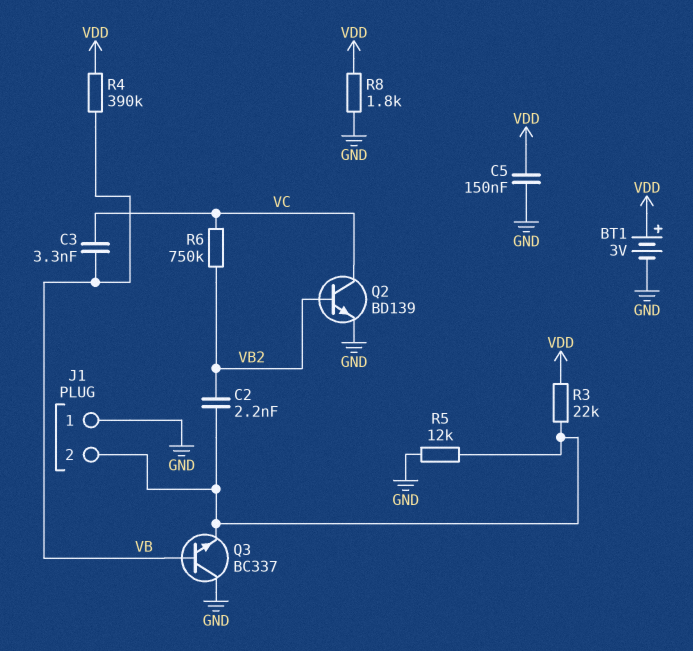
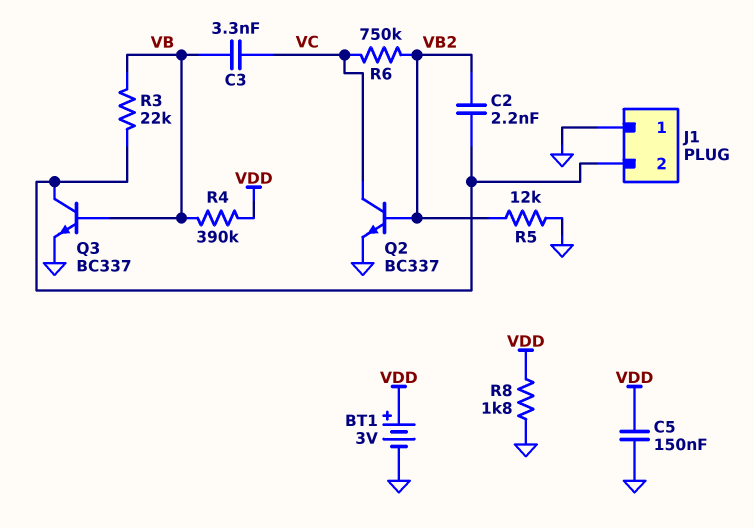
Q2: NPN BD139 (B VB2, C VC, E GND) -> NPN BC337 (B VB2, C VC, E GND)
Q3: NPN BC337 (B VB, C GND, E J1/2) -> NPN BC337 (B VB, C J1/2, E GND)
R3: 22k (J1/2, VDD) -> 22k (J1/2, VB)
R5: 12k (GND, J1/2) -> 12k (GND, VB2)

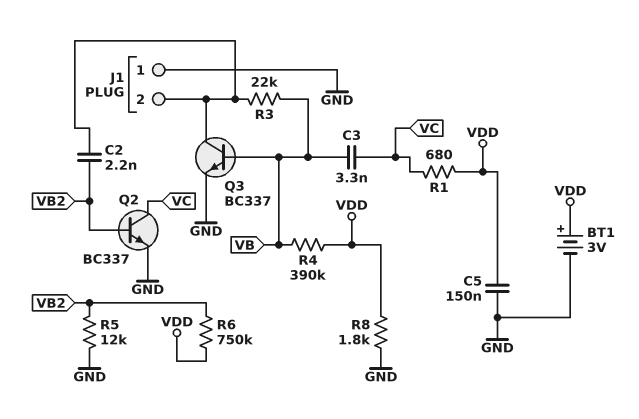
R1: none -> 680 (VC, VDD)
R6: 750k (VB2, VC) -> 750k (VB2, VDD)

